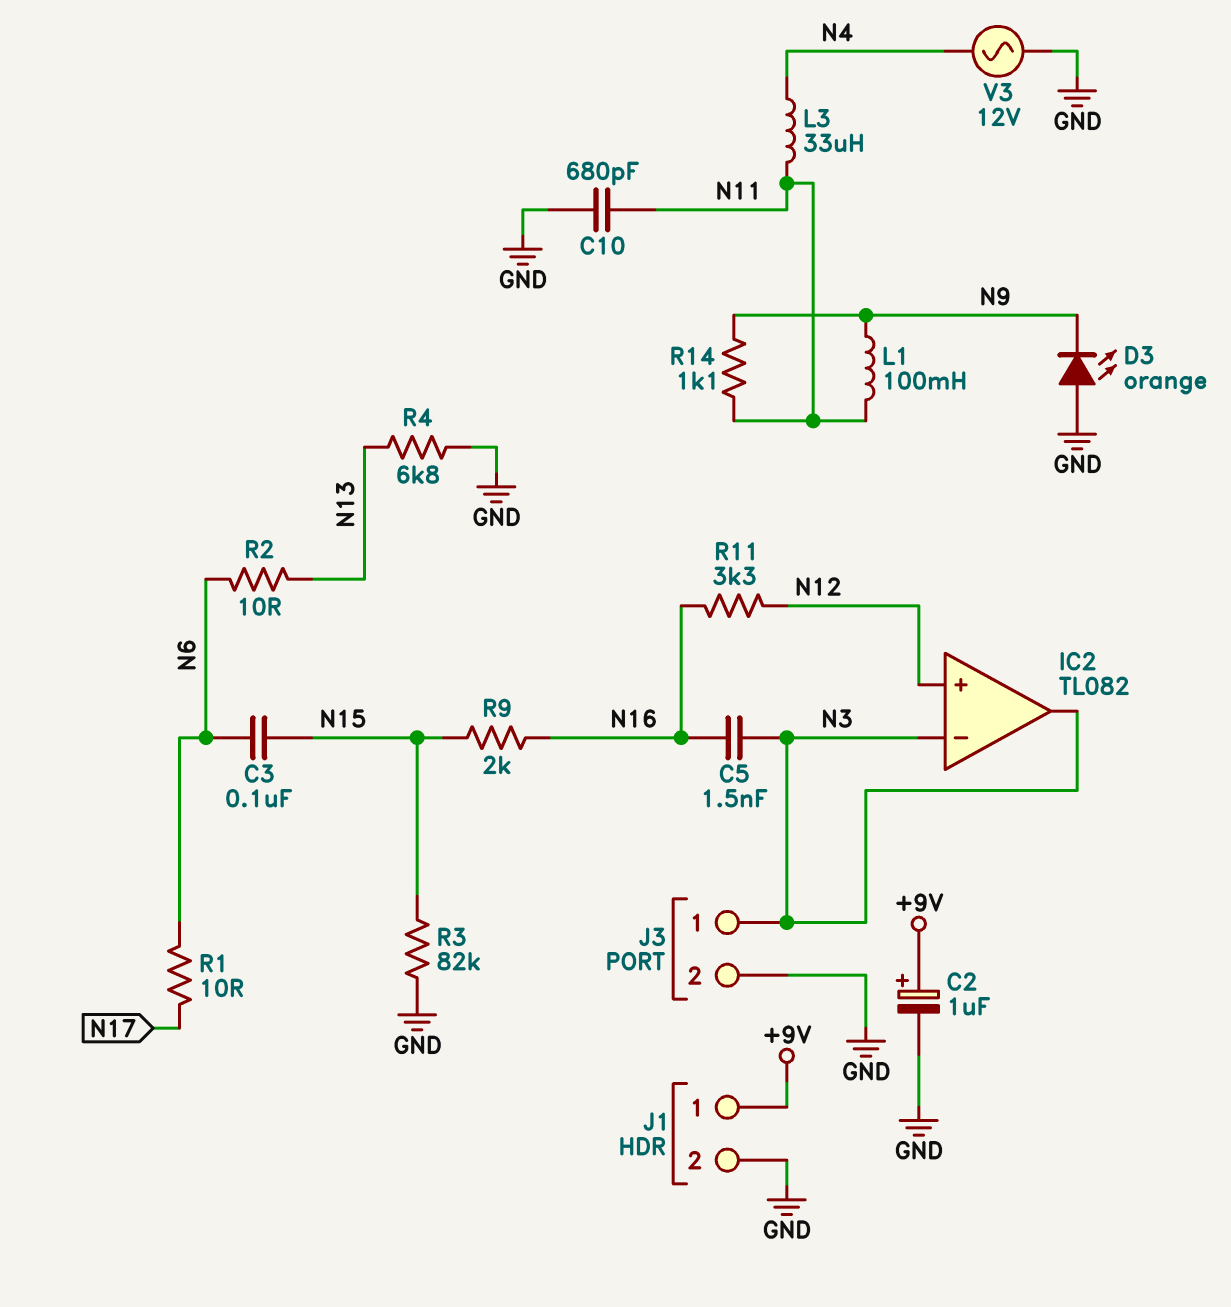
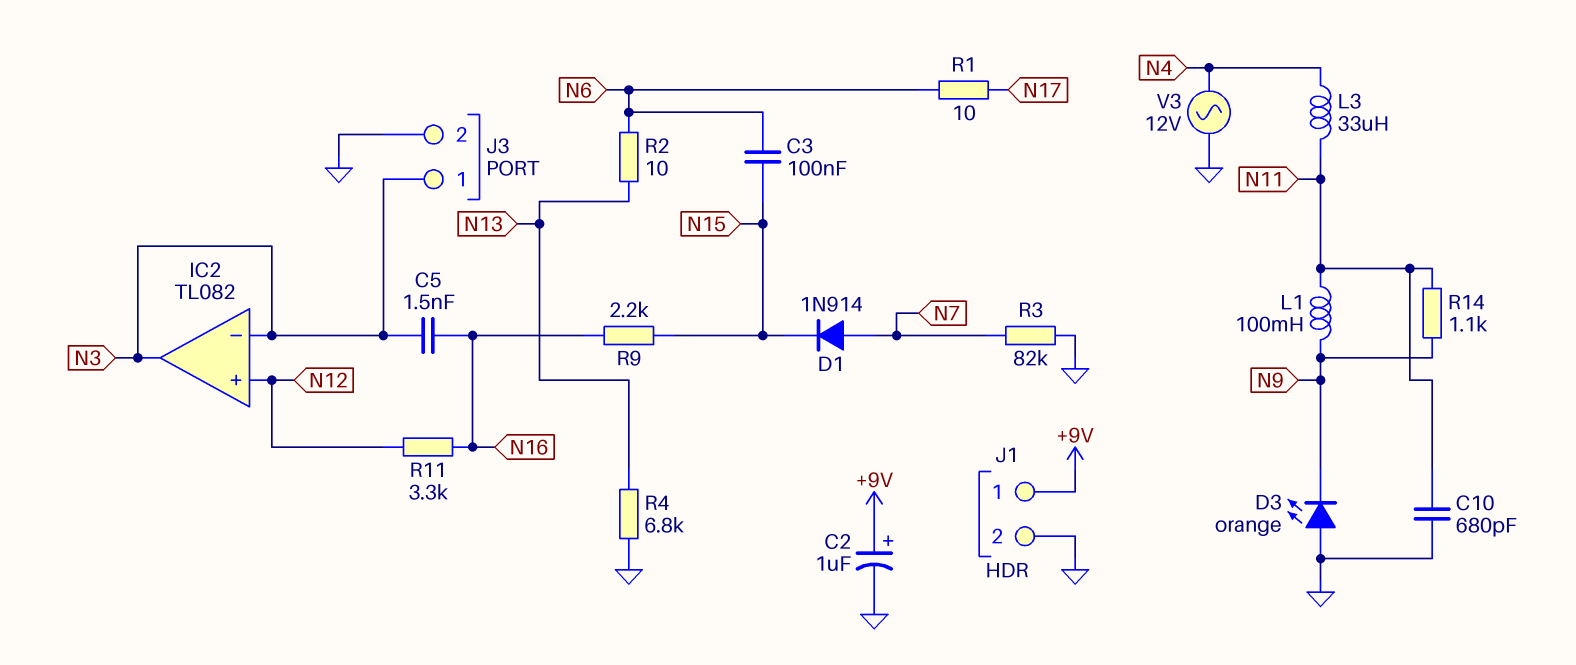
D1: none -> diode 1N914 (A N7, K N15)
R3: 82k (GND, N15) -> 82k (GND, N7)
R9: 2k (N15, N16) -> 2.2k (N15, N16)

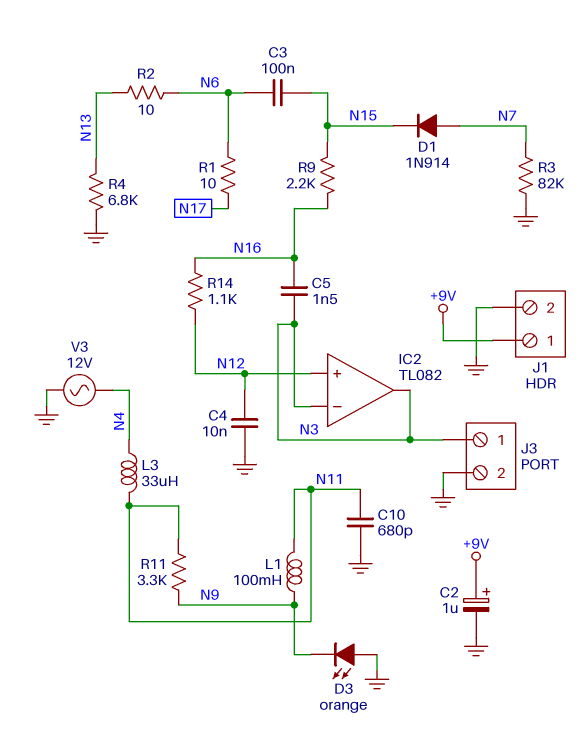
C4: none -> 10nF (GND, N12)
R11: 3.3k (N12, N16) -> 3.3k (N9, N11)
R14: 1.1k (N9, N11) -> 1.1k (N12, N16)

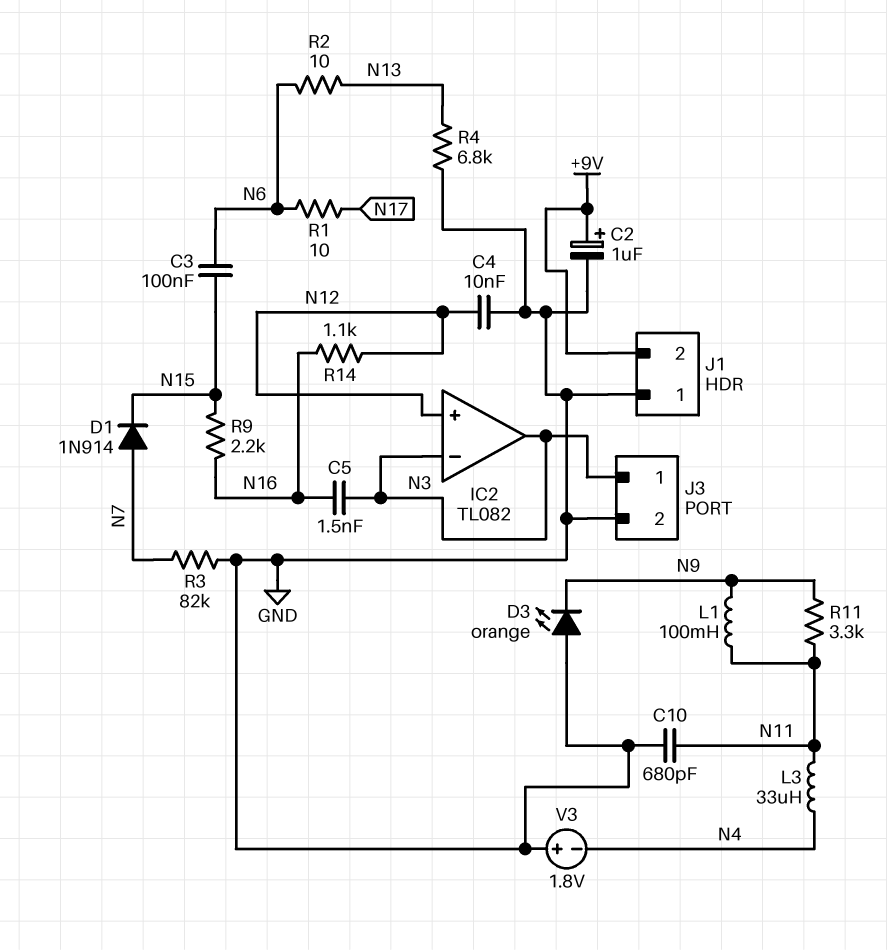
J1 pin 1: +9V -> GND
J1 pin 2: GND -> +9V
V3: AC 12V (GND, N4) -> 1.8V (plus GND, minus N4)

